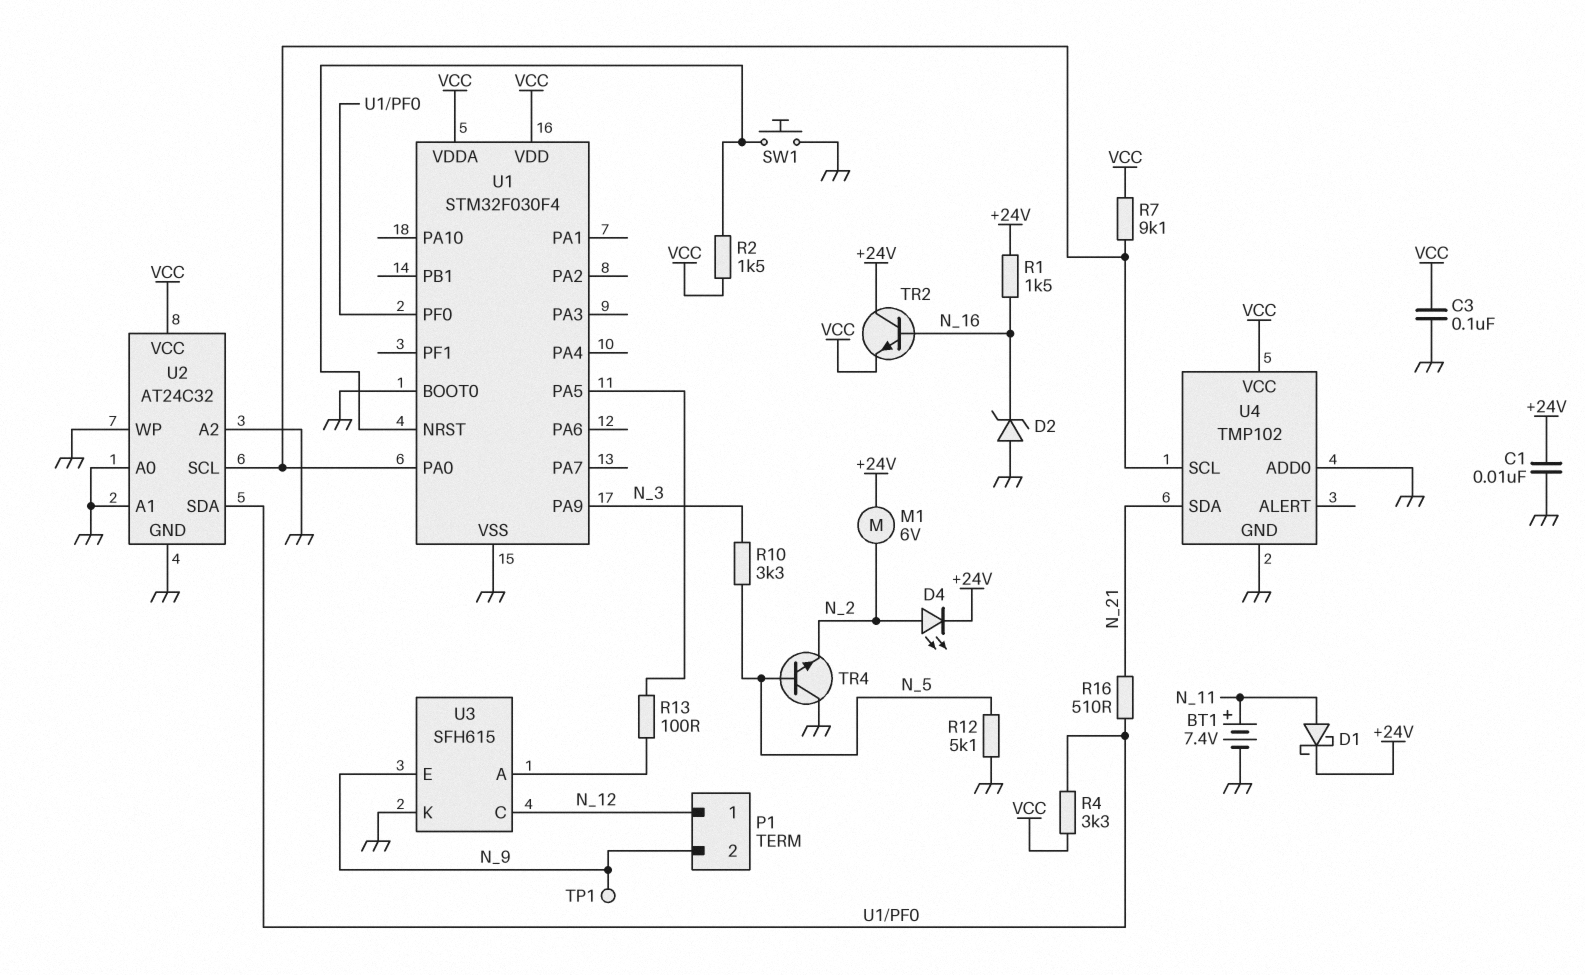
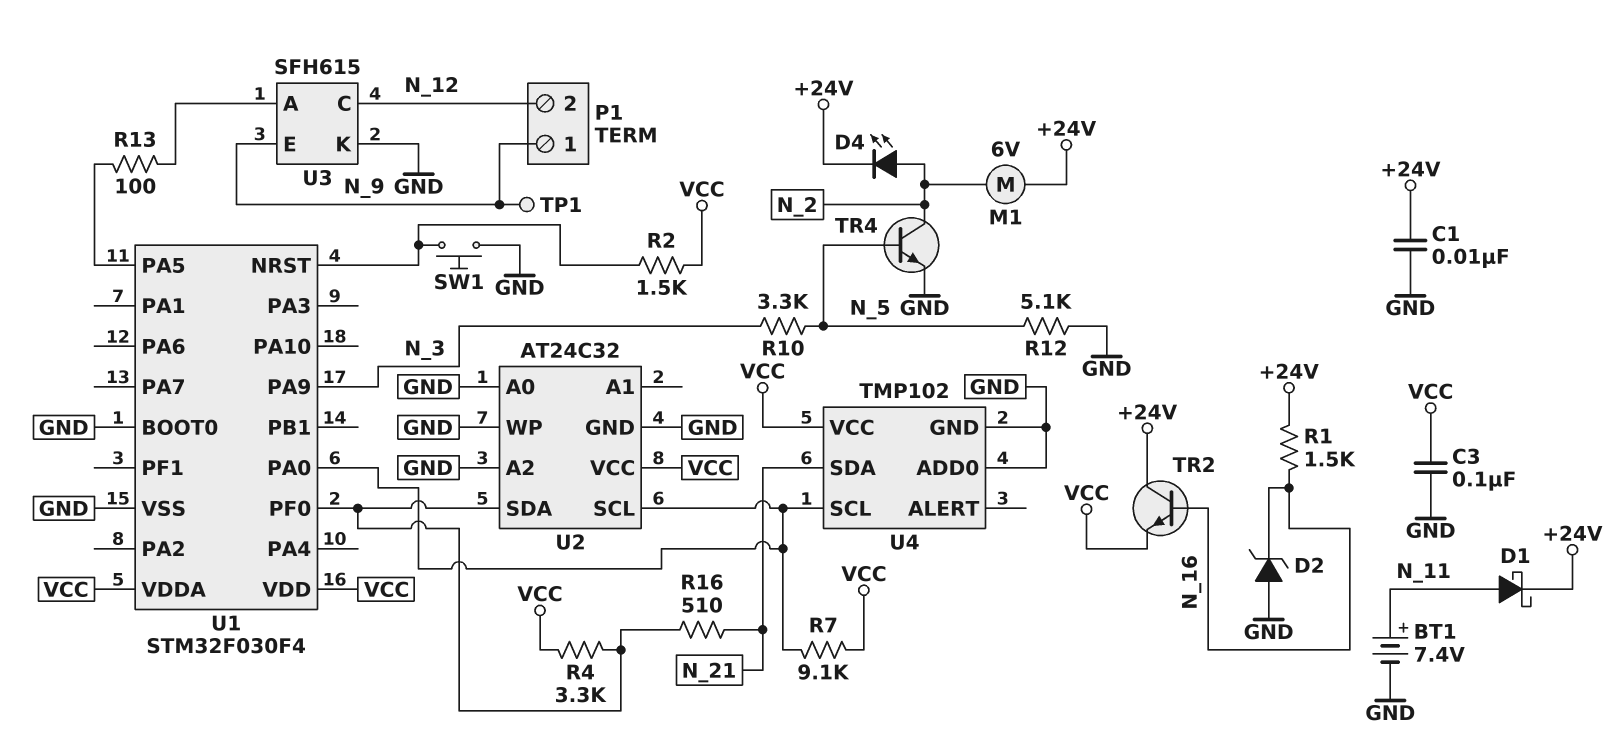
P1 pin 1: N_12 -> N_9
P1 pin 2: N_9 -> N_12
TR4: NPN (B N_5, C GND, E N_2) -> NPN (B N_5, C N_2, E GND)
U2 pin A1: GND -> none

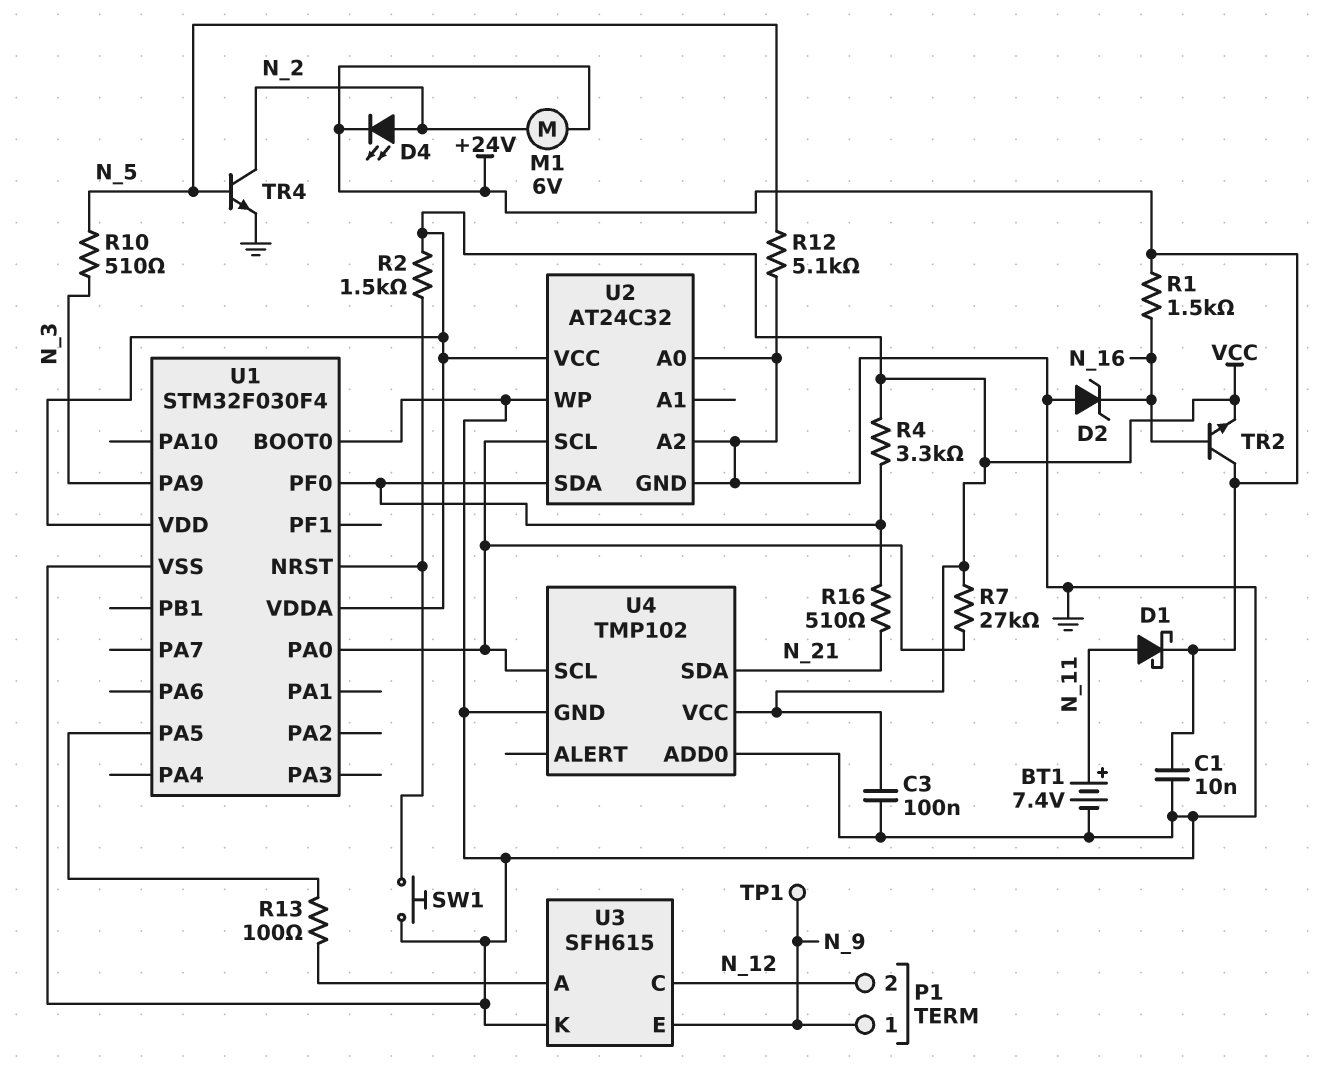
R7: 9.1k (U1/PA0, VCC) -> 27k (U1/PA0, VCC)
R10: 3.3k (N_3, N_5) -> 510 (N_3, N_5)

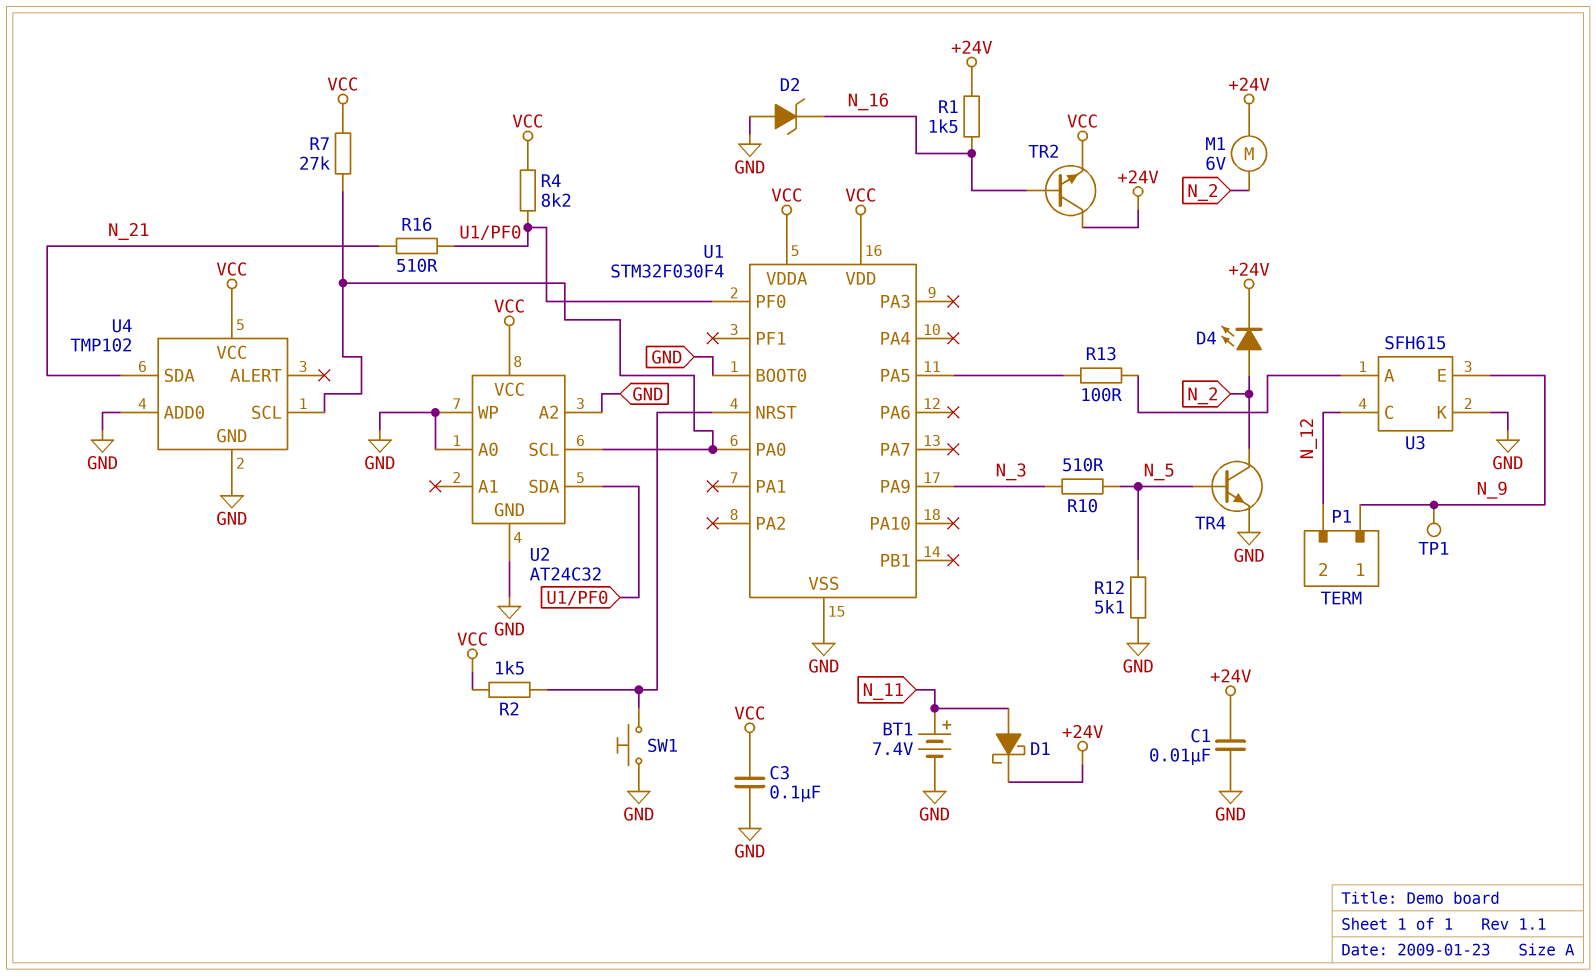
R4: 3.3k (U1/PF0, VCC) -> 8.2k (U1/PF0, VCC)

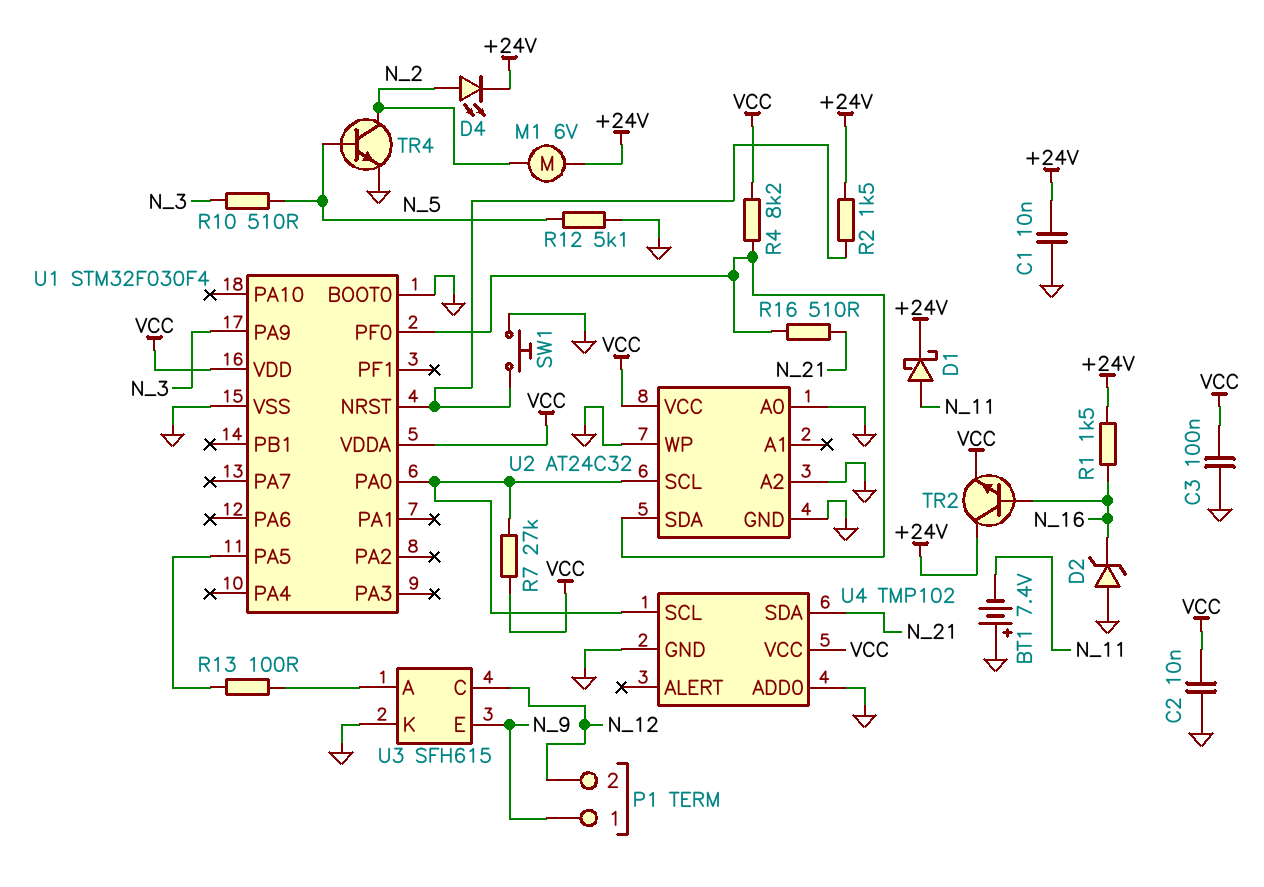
BT1: 7.4V (plus N_11, minus GND) -> 7.4V (plus GND, minus N_11)
C2: none -> 10nF (GND, VCC)
R2: 1.5k (U1/NRST, VCC) -> 1.5k (+24V, U1/NRST)
TP1: test point (N_9) -> none

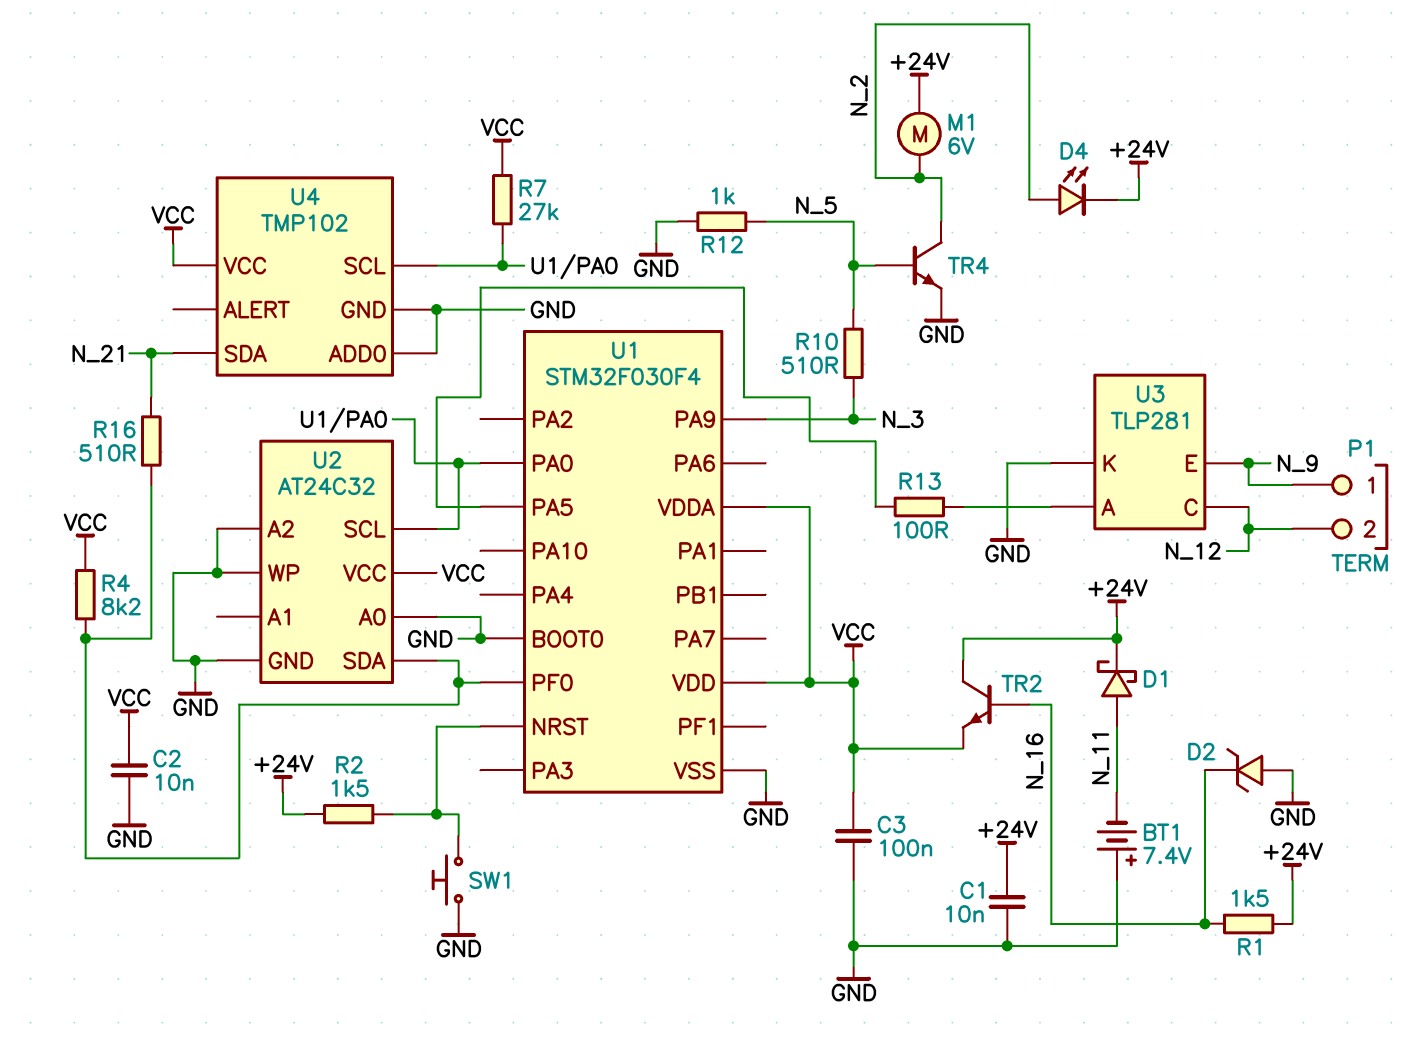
R12: 5.1k (GND, N_5) -> 1k (GND, N_5)
U3: SFH615 -> TLP281

